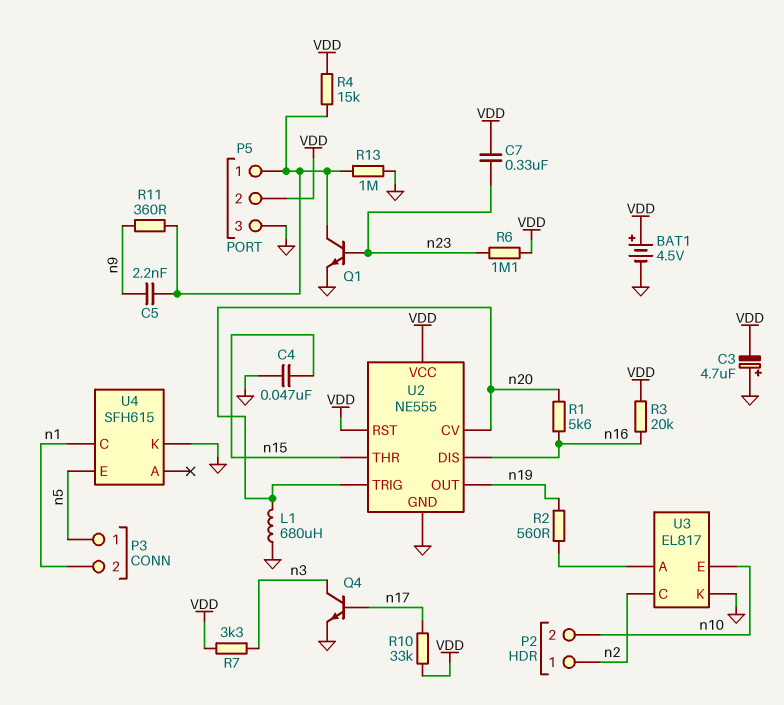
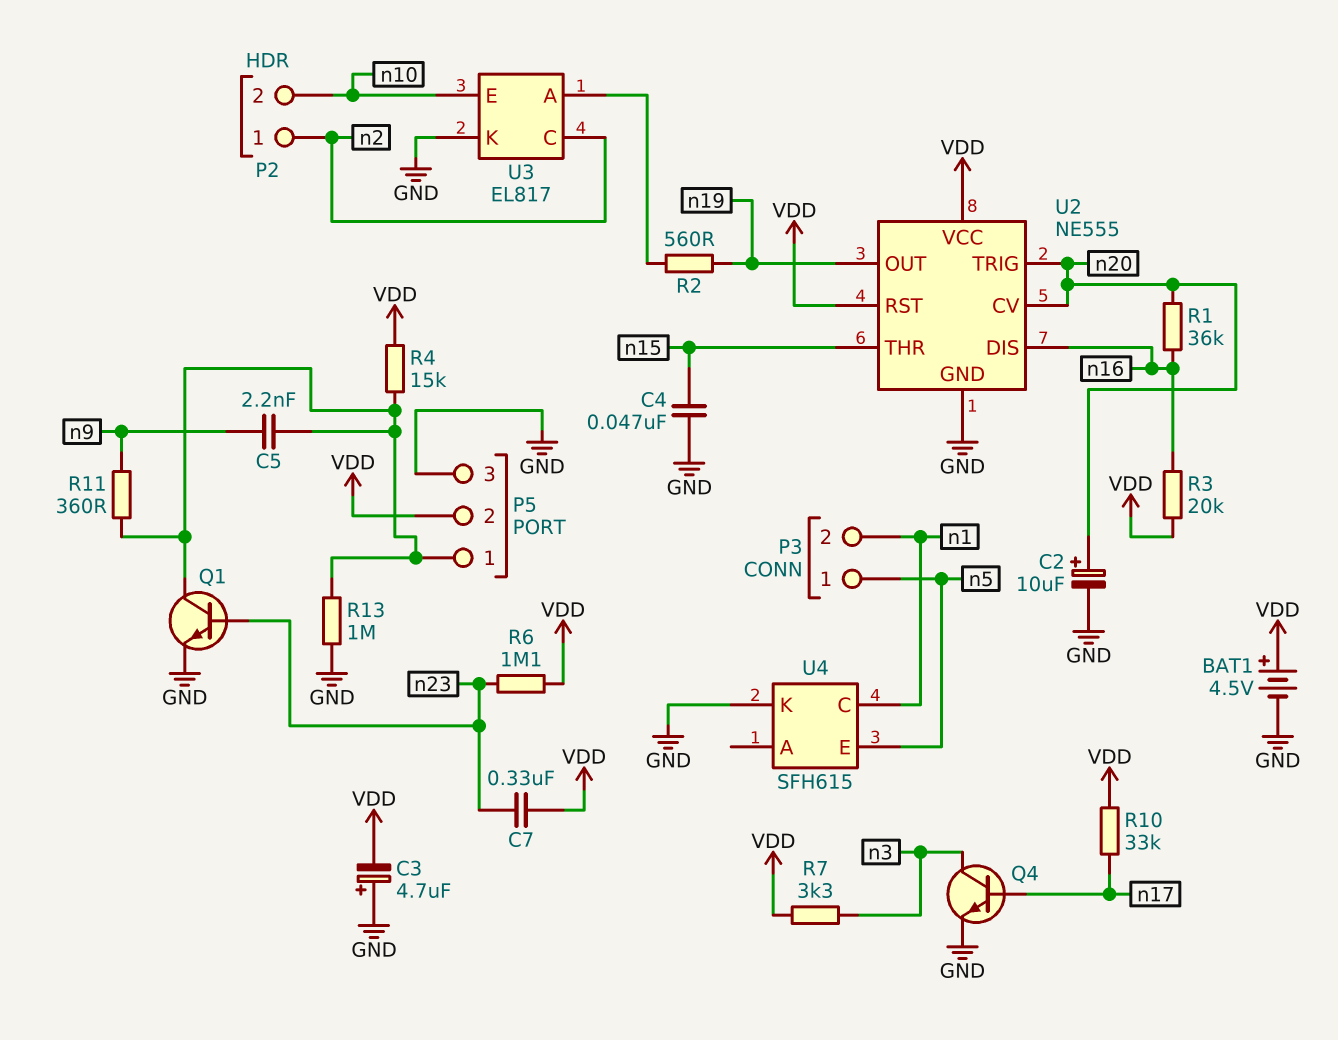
C2: none -> 10uF (plus n20, minus GND)
L1: 680uH (GND, n20) -> none
R1: 5.6k (n16, n20) -> 36k (n16, n20)

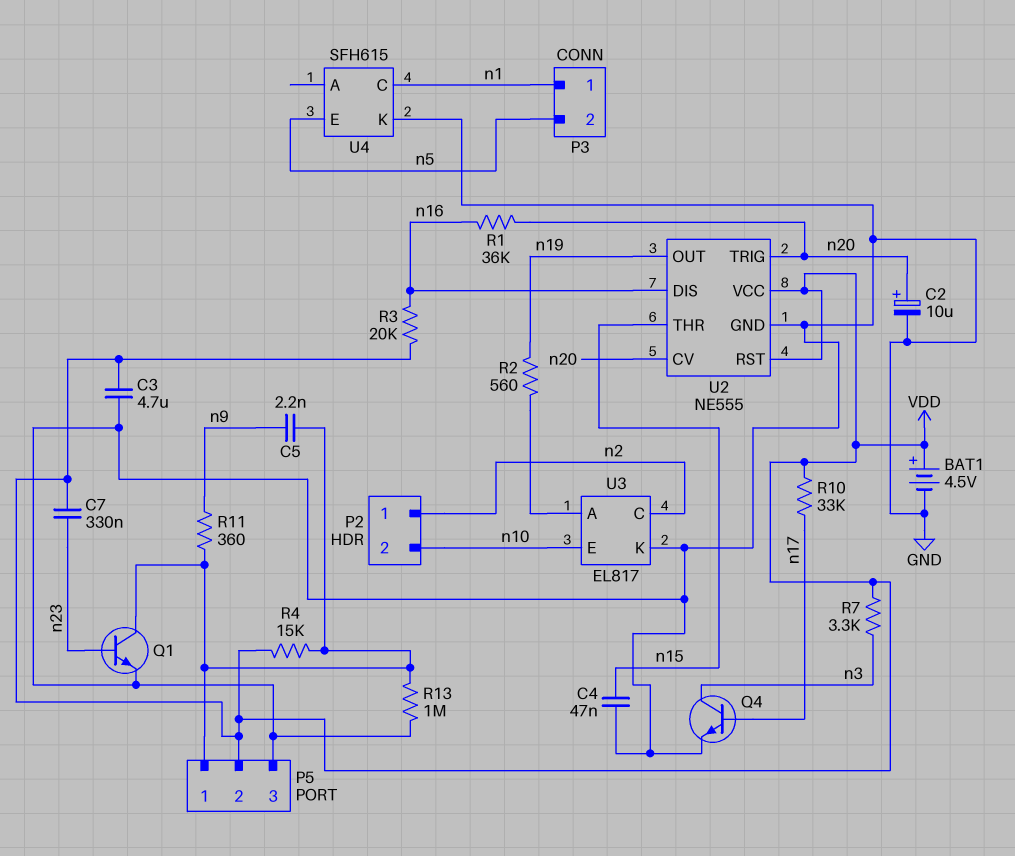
C3: 4.7uF (plus GND, minus VDD) -> 4.7uF (GND, VDD)
P3 pin 1: n5 -> n1
P3 pin 2: n1 -> n5
R6: 1.1M (VDD, n23) -> none

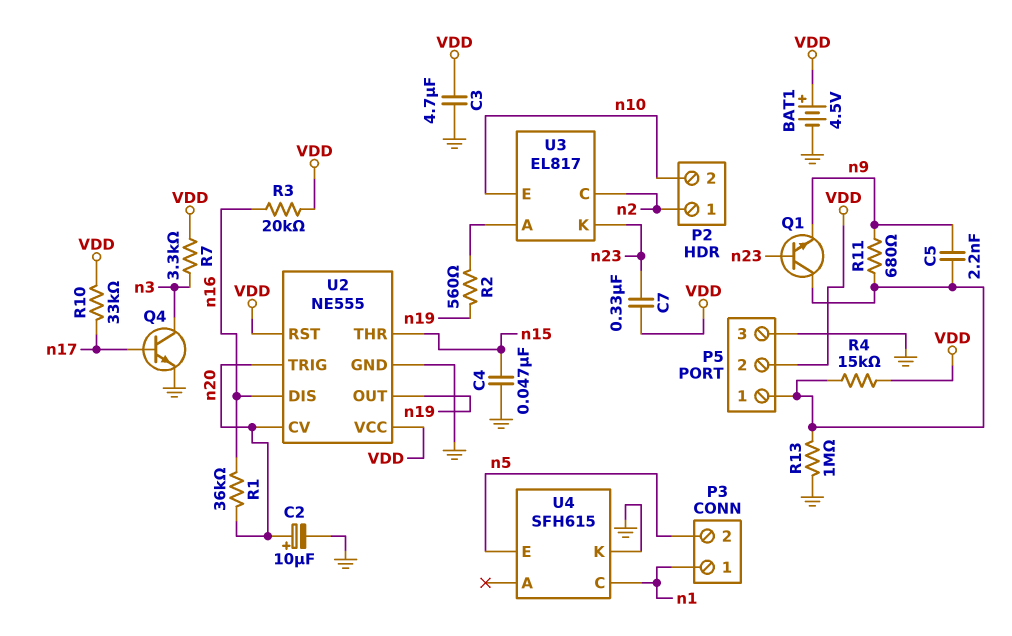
Q1: NPN (B n23, C P5/1, E GND) -> NPN (B n23, C P5/1, E n9)
R11: 360 (P5/1, n9) -> 680 (P5/1, n9)
U3 pin K: GND -> n23

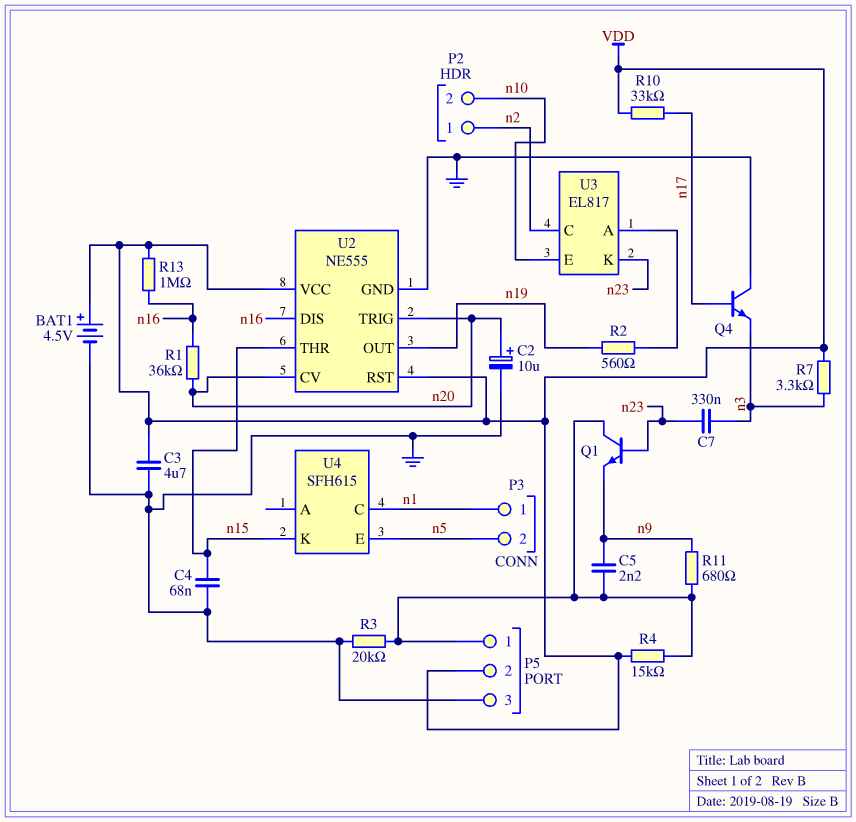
C4: 47nF (GND, n15) -> 68nF (GND, n15)
C7: 330nF (VDD, n23) -> 330nF (n3, n23)
Q4: NPN (B n17, C n3, E GND) -> NPN (B n17, C GND, E n3)
R3: 20k (VDD, n16) -> 20k (GND, P5/1)
R13: 1M (GND, P5/1) -> 1M (VDD, n16)
U4 pin K: GND -> n15

